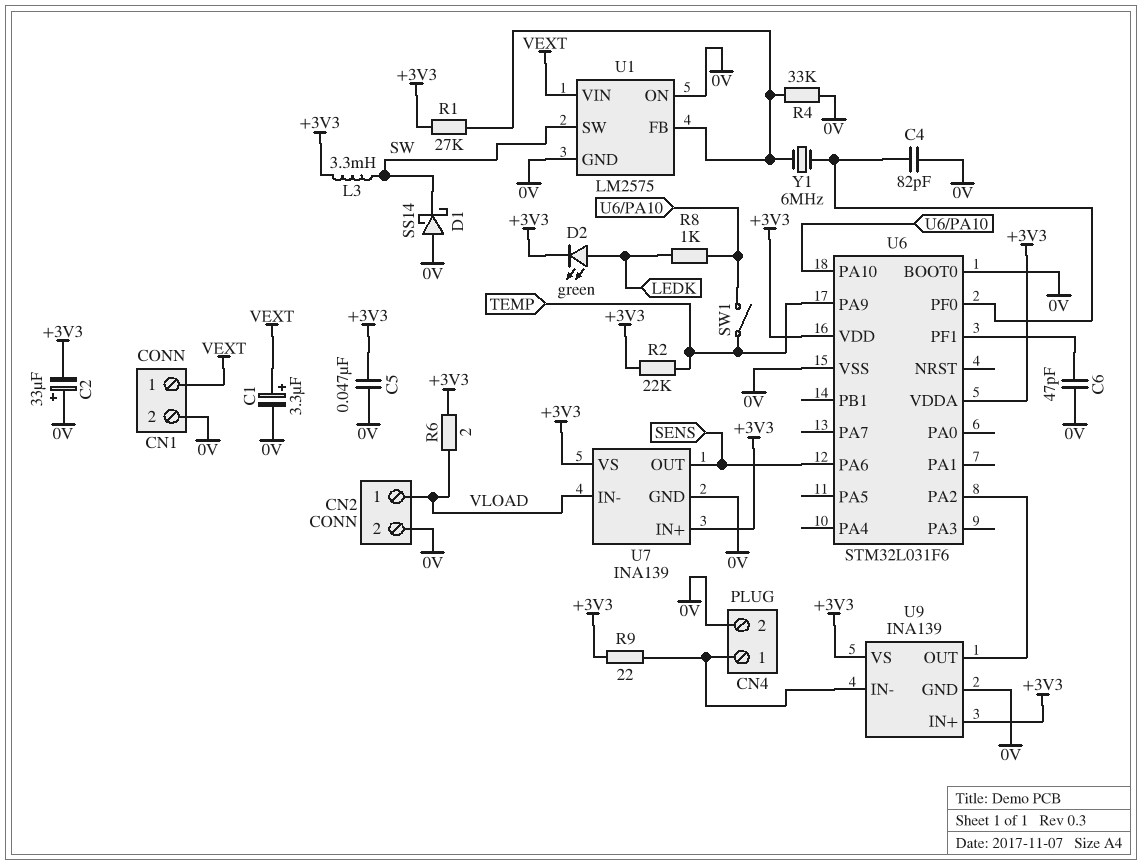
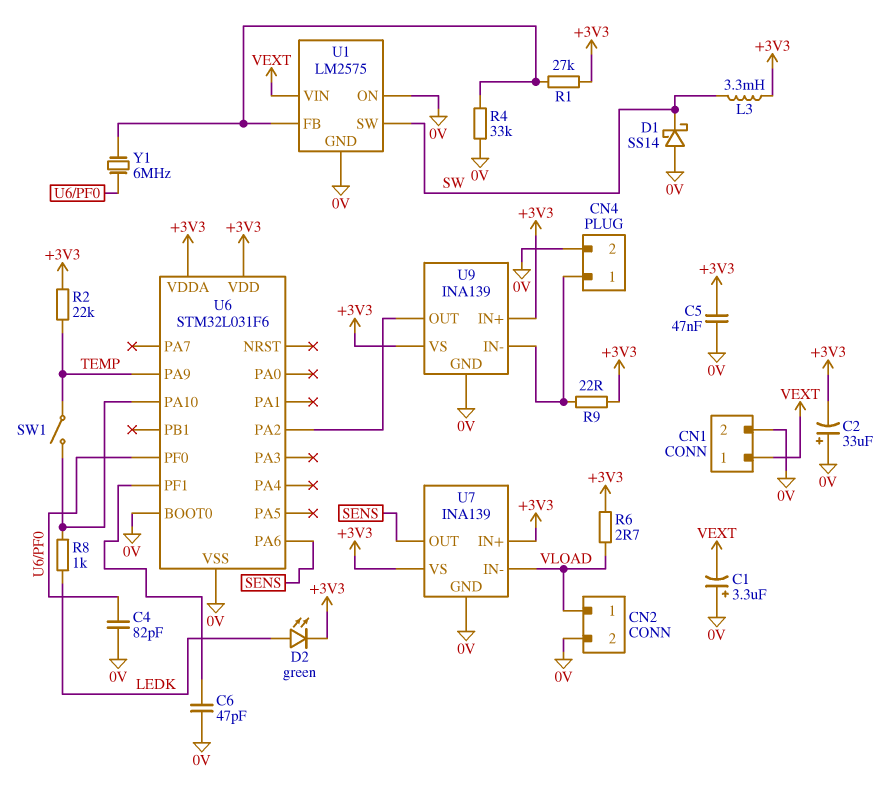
C1: 3.3uF (plus VEXT, minus 0V) -> 3.3uF (plus 0V, minus VEXT)
R6: 2 (+3V3, VLOAD) -> 2.7 (+3V3, VLOAD)

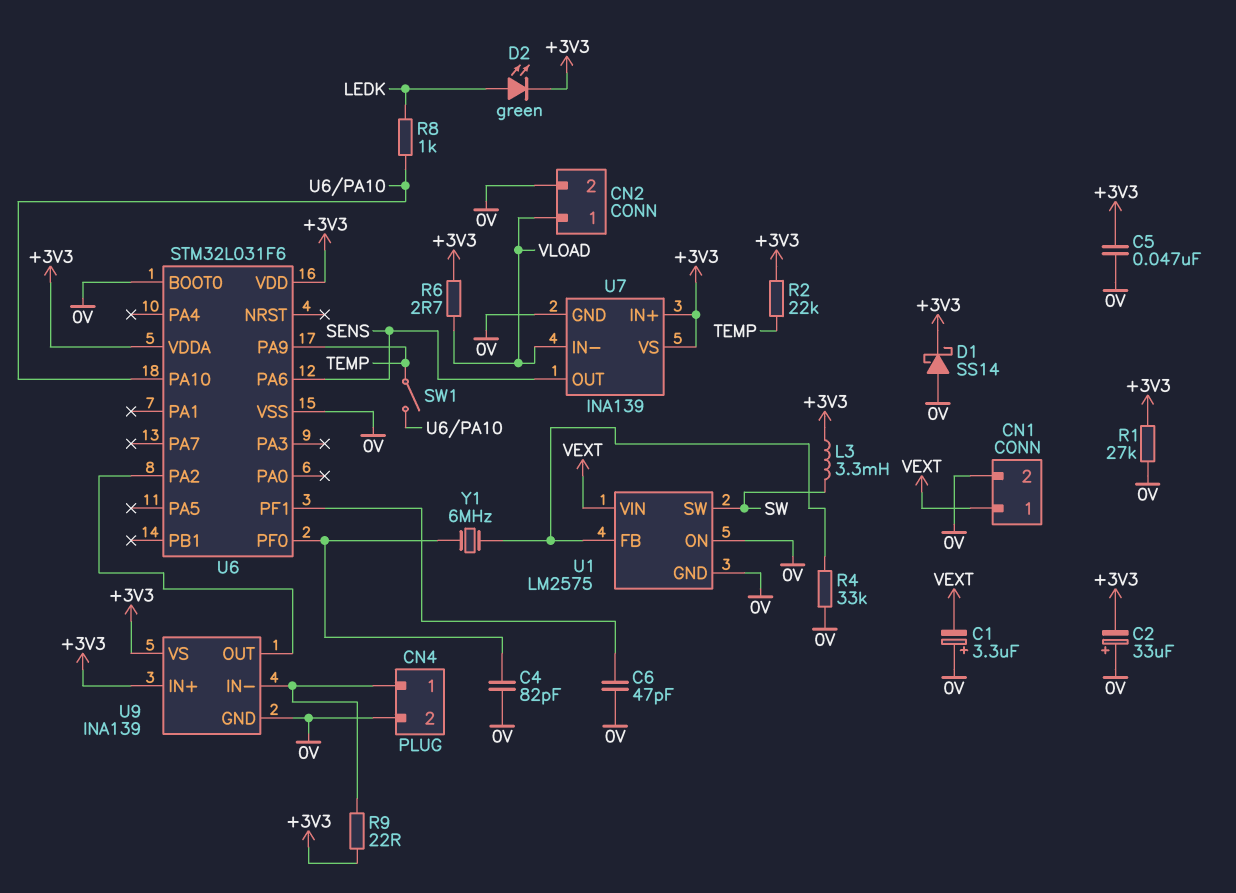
D1: schottky SS14 (A 0V, K SW) -> schottky SS14 (A 0V, K +3V3)
R1: 27k (+3V3, U1/FB) -> 27k (+3V3, 0V)

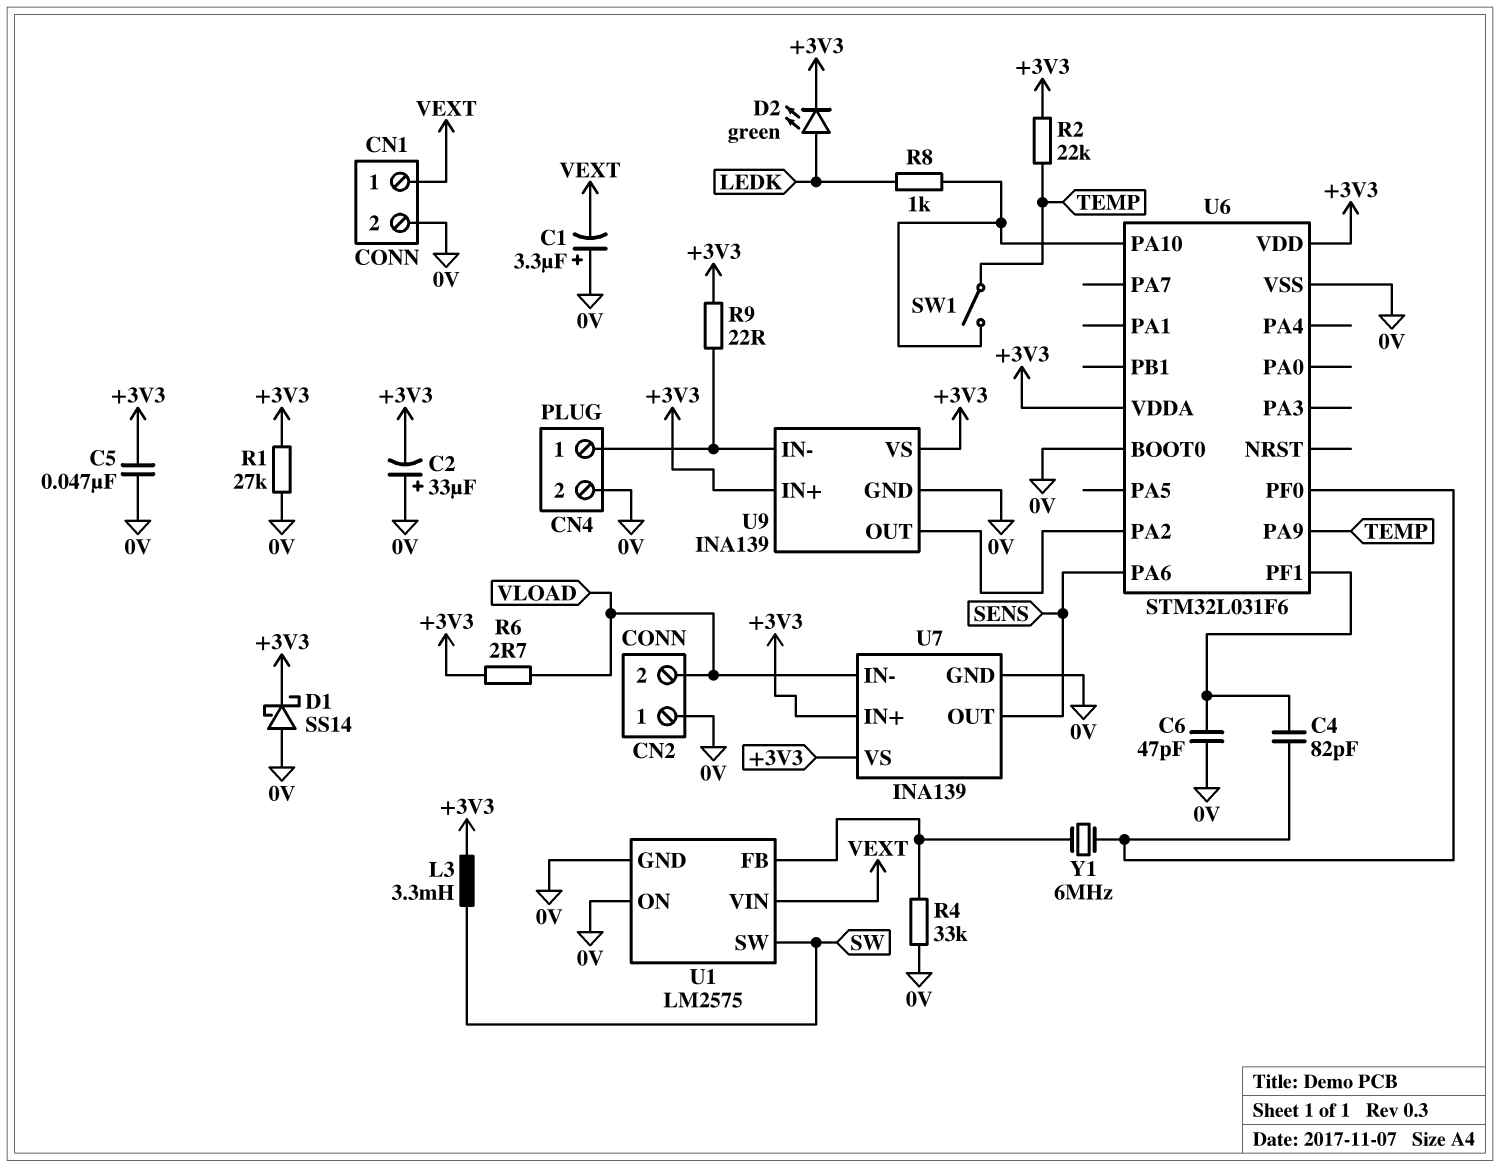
C4: 82pF (0V, U6/PF0) -> 82pF (U6/PF0, U6/PF1)
CN2 pin 1: VLOAD -> 0V
CN2 pin 2: 0V -> VLOAD

